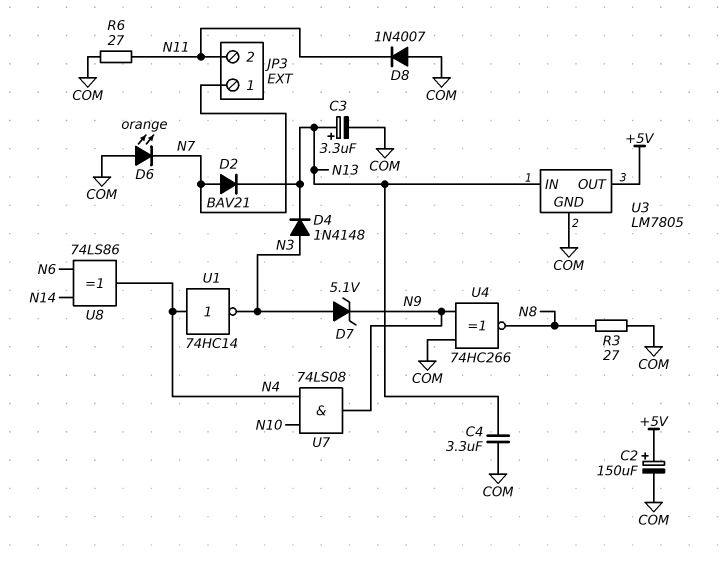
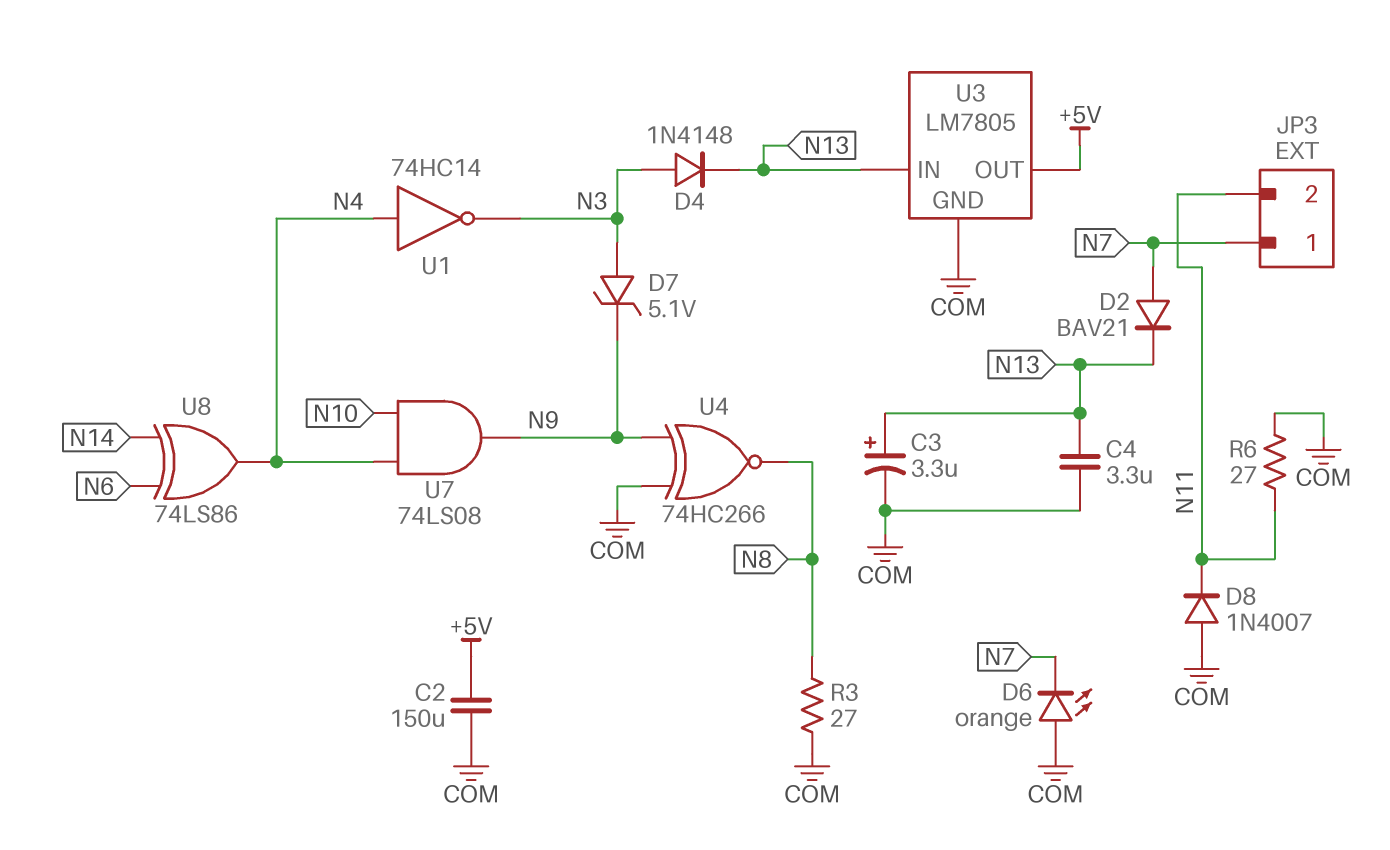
C2: 150uF (plus +5V, minus COM) -> 150uF (+5V, COM)

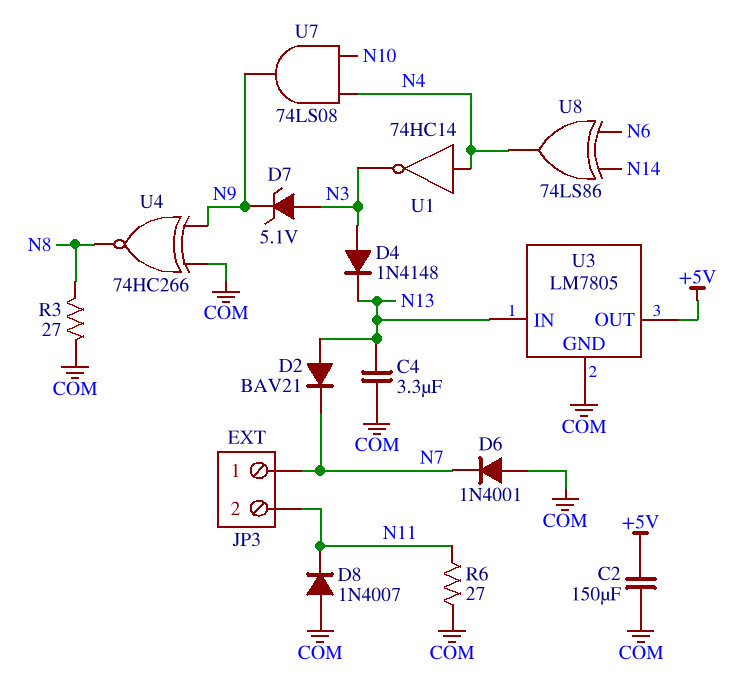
C3: 3.3uF (plus N13, minus COM) -> none
D2: diode BAV21 (A N7, K N13) -> diode BAV21 (A N13, K N7)
D6: LED orange (A COM, K N7) -> diode 1N4001 (A COM, K N7)

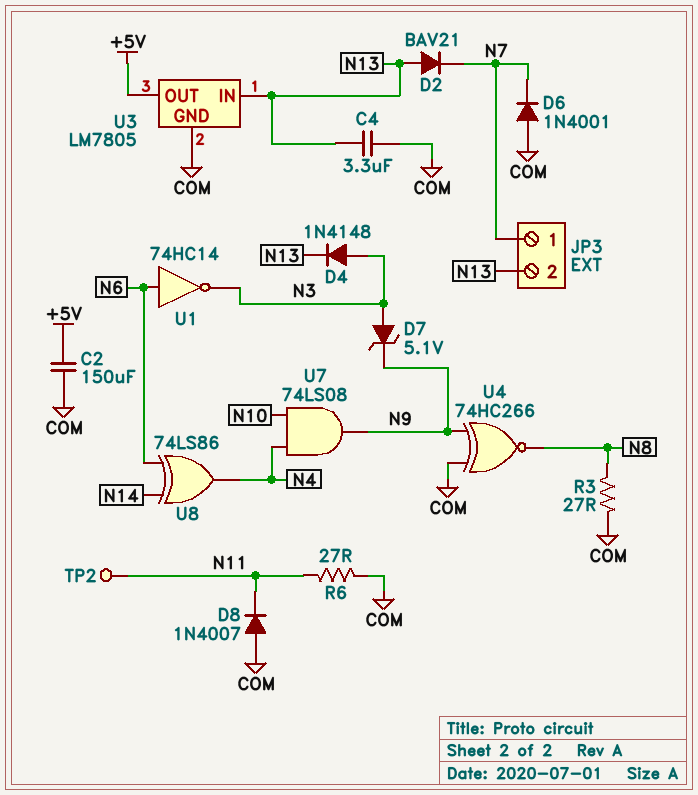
JP3 pin 2: N11 -> N13
TP2: none -> test point (N11)
U1: NOT 74HC14 (in N4, out N3) -> NOT 74HC14 (in N6, out N3)

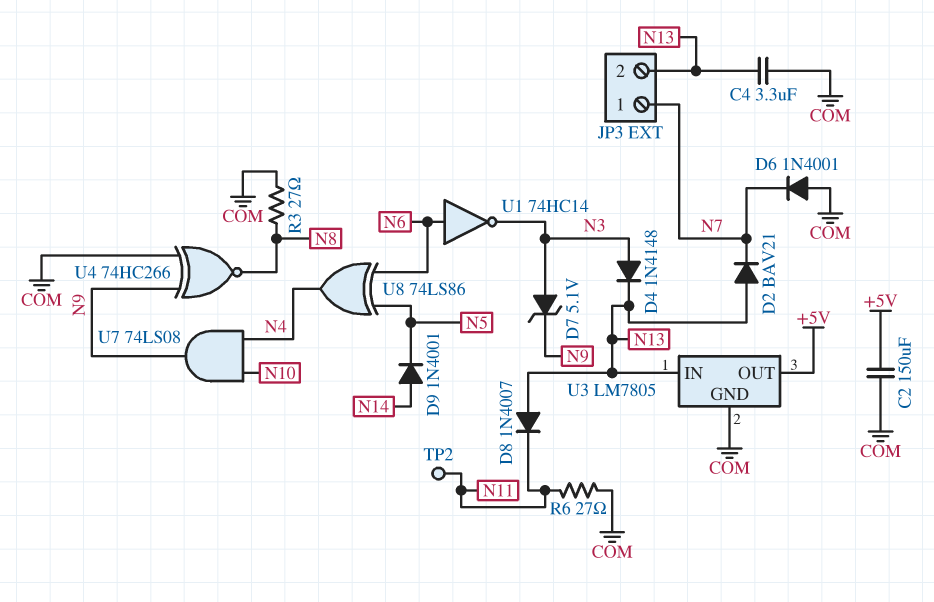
D8: diode 1N4007 (A COM, K N11) -> diode 1N4007 (A N13, K N11)
D9: none -> diode 1N4001 (A N14, K N5)
U8: XOR 74LS86 (in N6, in N14, out N4) -> XOR 74LS86 (in N5, in N6, out N4)

